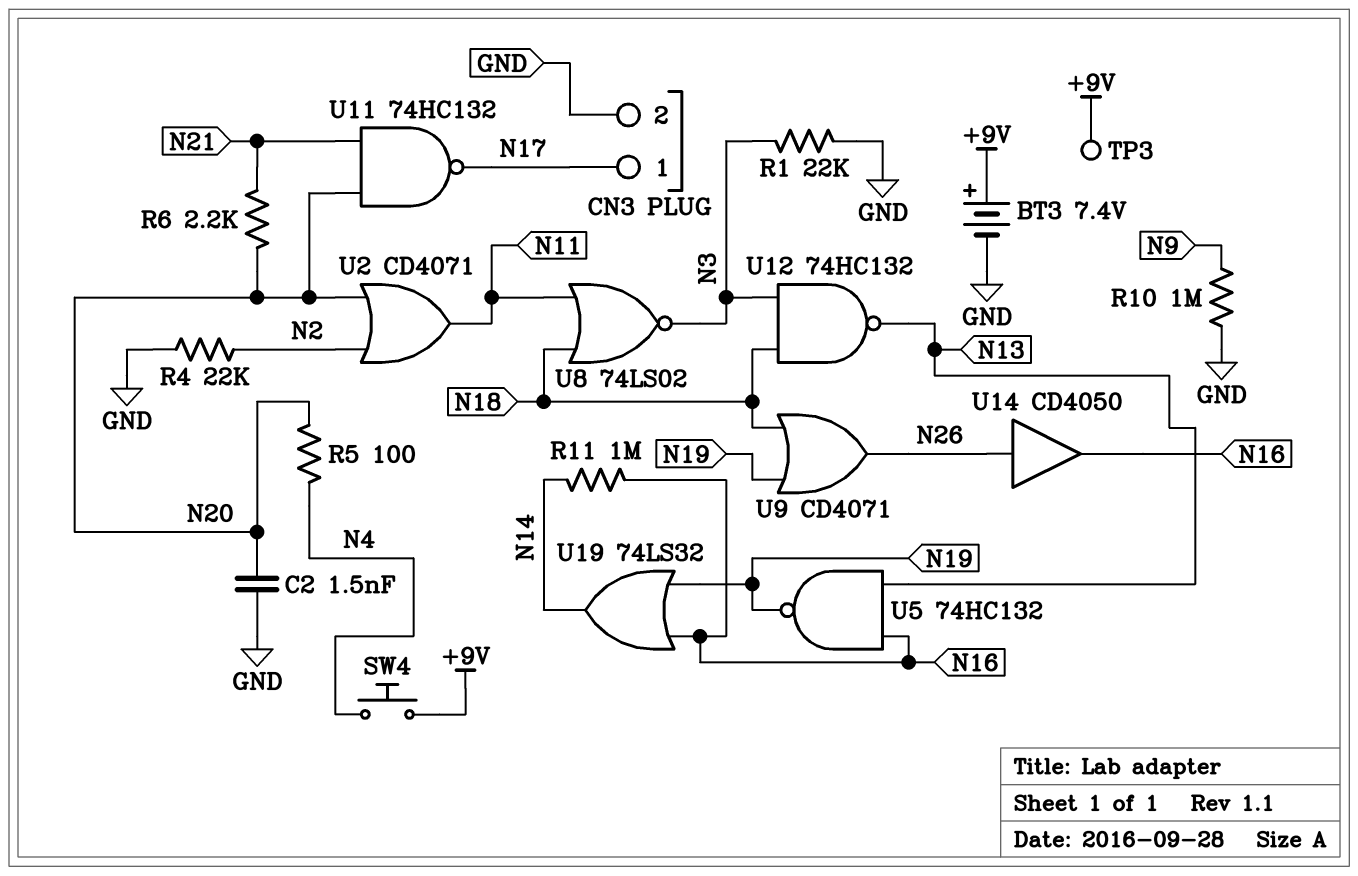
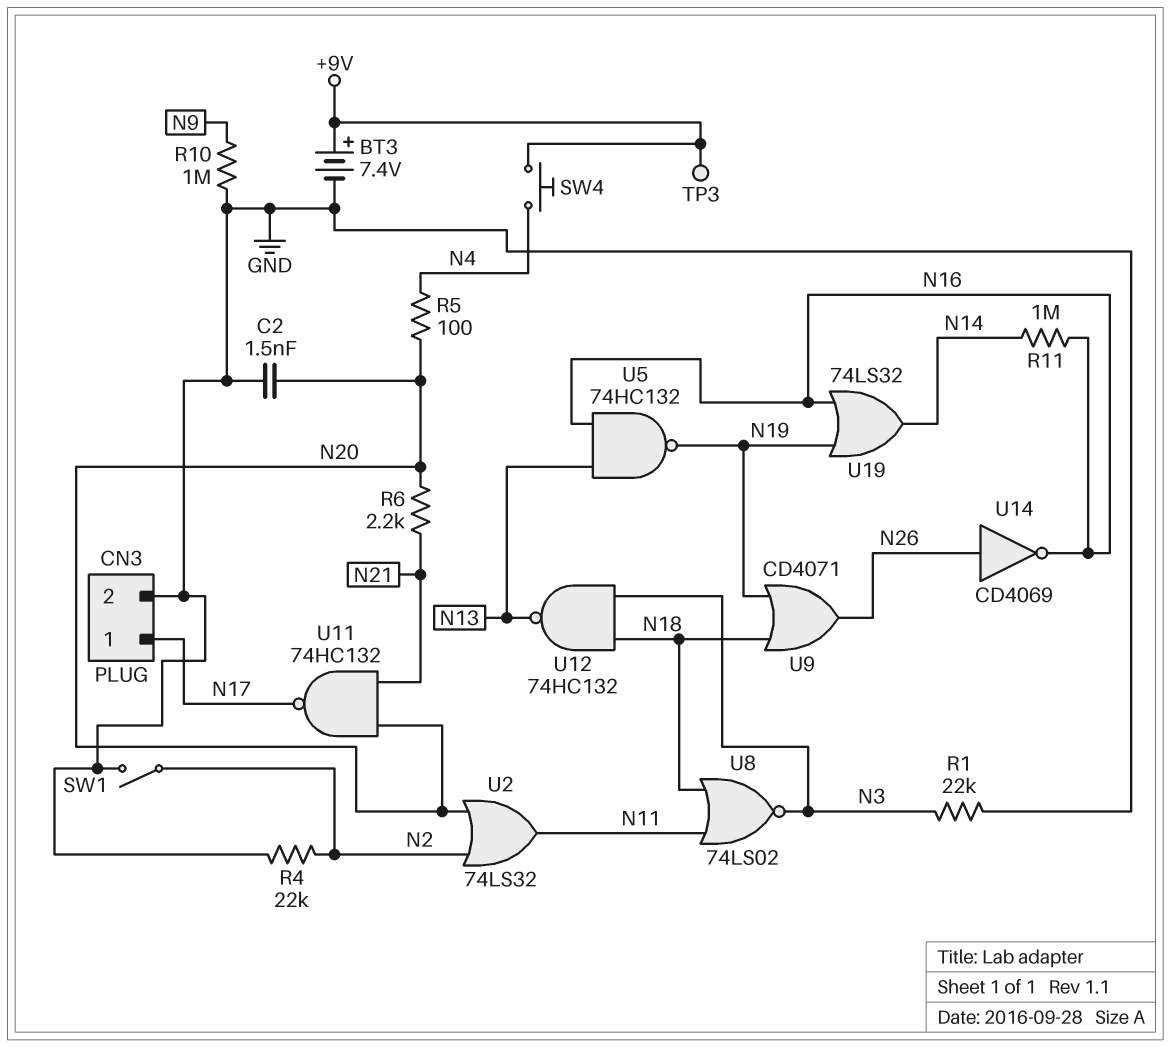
SW1: none -> switch (GND, N2)
U2: OR CD4071 (in N2, in N20, out N11) -> OR 74LS32 (in N2, in N20, out N11)
U14: buffer CD4050 (in N26, out N16) -> NOT CD4069 (in N26, out N16)

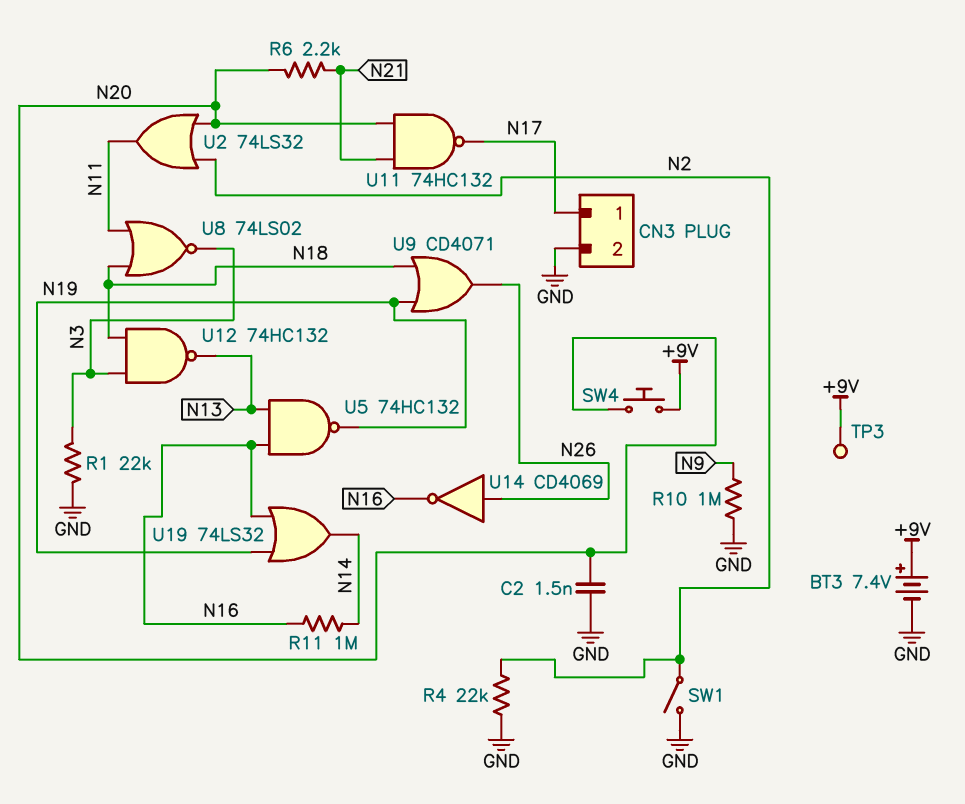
R5: 100 (N4, N20) -> none
SW4: button (+9V, N4) -> button (+9V, N20)

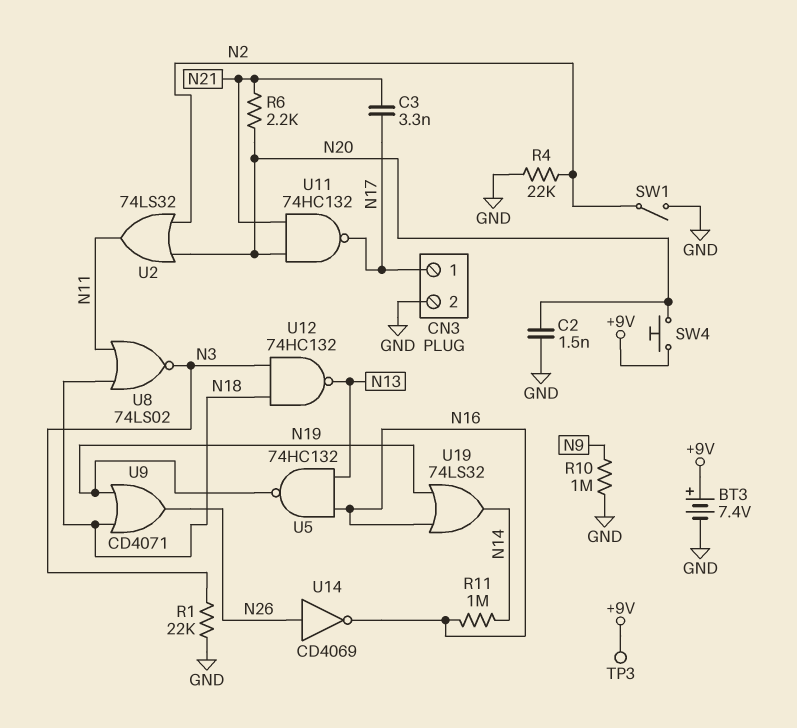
C3: none -> 3.3nF (N17, N21)

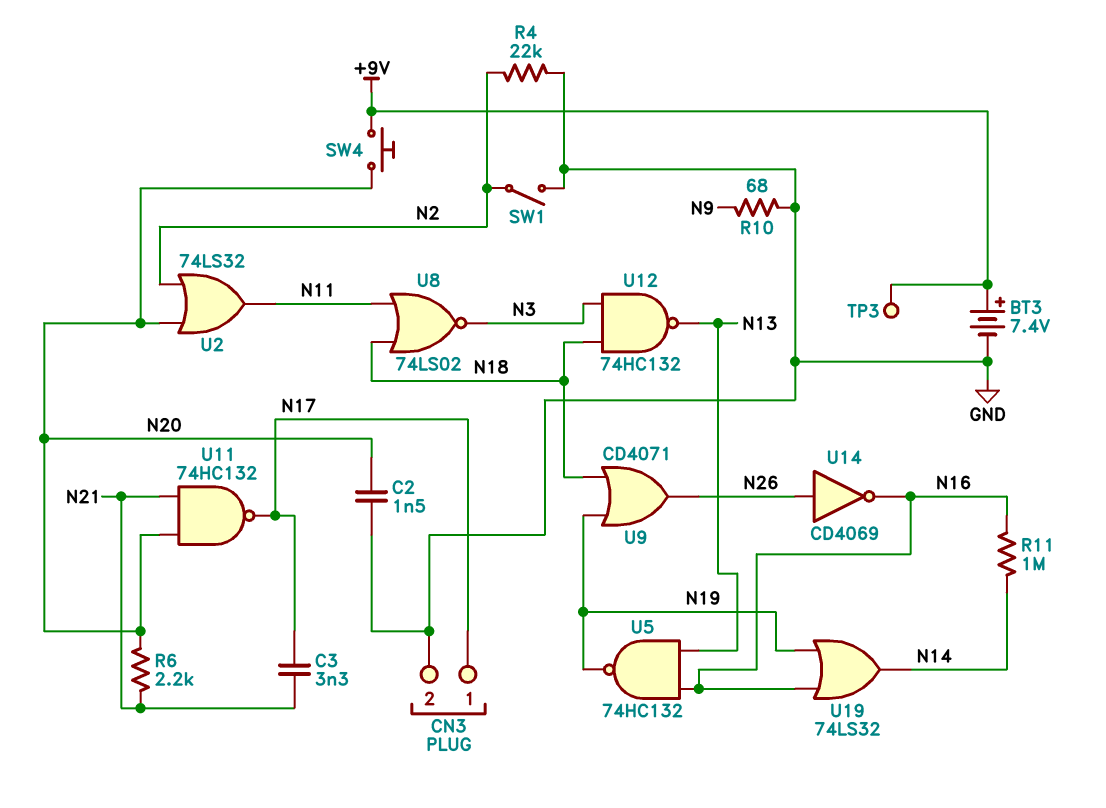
R1: 22k (GND, N3) -> none
R10: 1M (GND, N9) -> 68 (GND, N9)

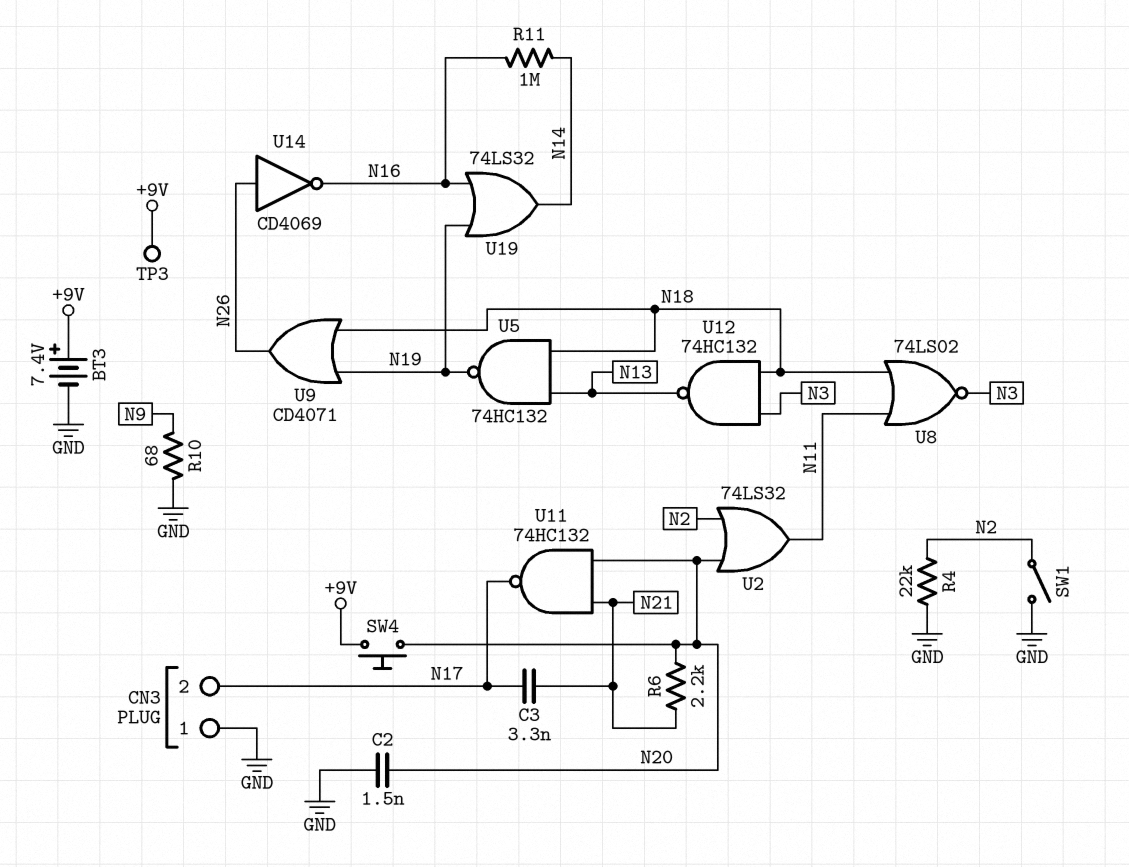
CN3 pin 1: N17 -> GND
CN3 pin 2: GND -> N17
U5: NAND 74HC132 (in N13, in N16, out N19) -> NAND 74HC132 (in N13, in N18, out N19)

